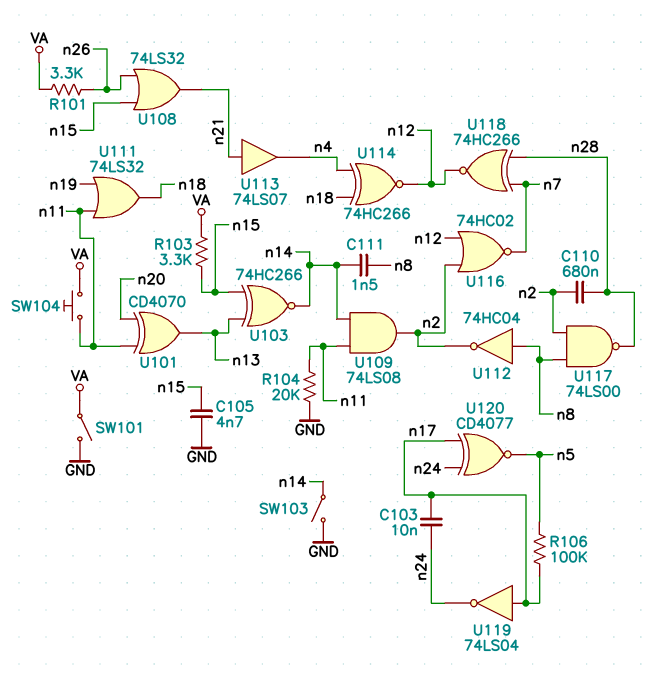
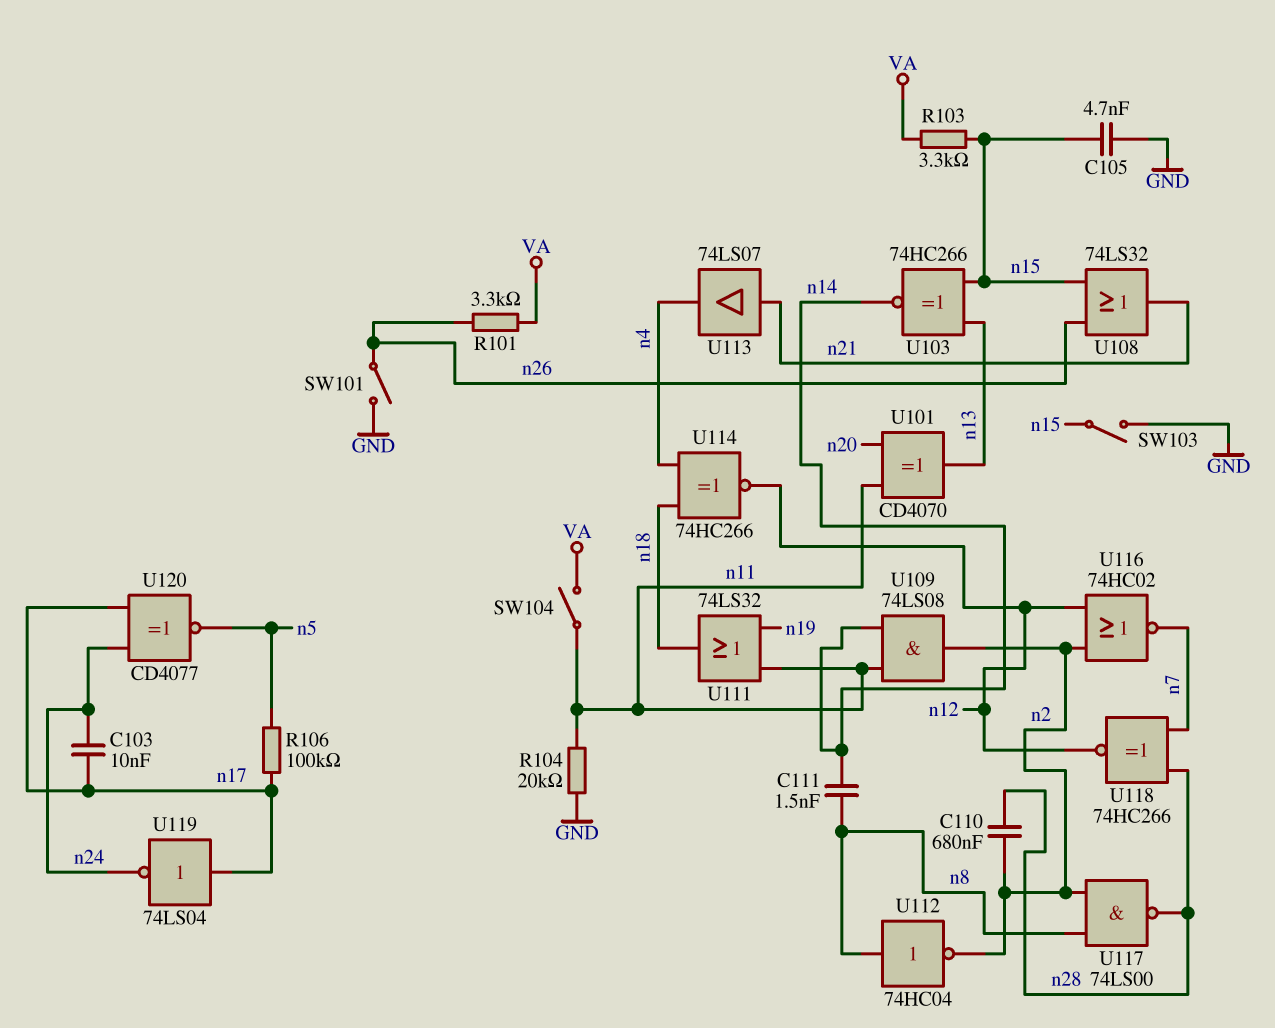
SW101: switch (GND, VA) -> switch (GND, n26)
SW103: switch (GND, n14) -> switch (GND, n15)
SW104: button (VA, n11) -> switch (VA, n11)

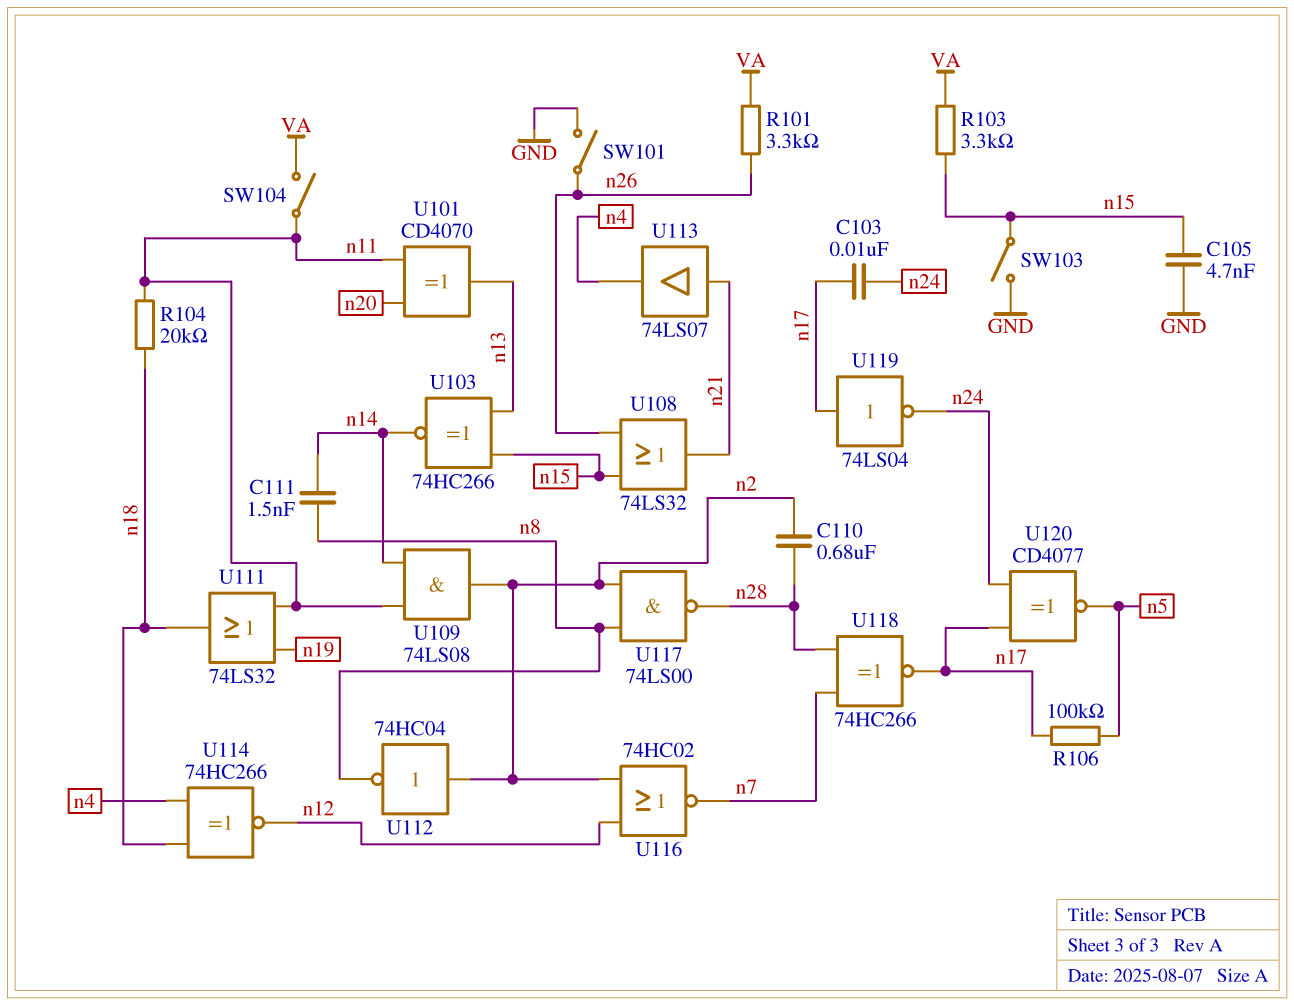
R104: 20k (GND, n11) -> 20k (n11, n18)
U112: NOT 74HC04 (in n8, out n2) -> NOT 74HC04 (in n2, out n8)
U118: XNOR 74HC266 (in n7, in n28, out n12) -> XNOR 74HC266 (in n7, in n28, out n17)

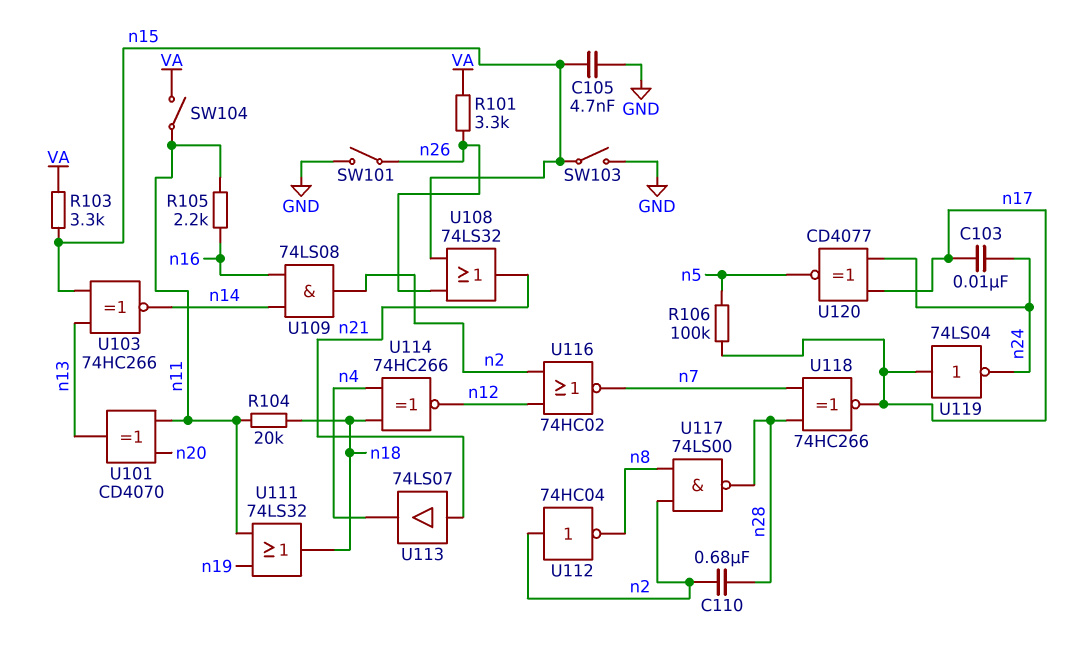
C111: 1.5nF (n8, n14) -> none
R105: none -> 2.2k (n11, n16)
U109: AND 74LS08 (in n11, in n14, out n2) -> AND 74LS08 (in n14, in n16, out n2)

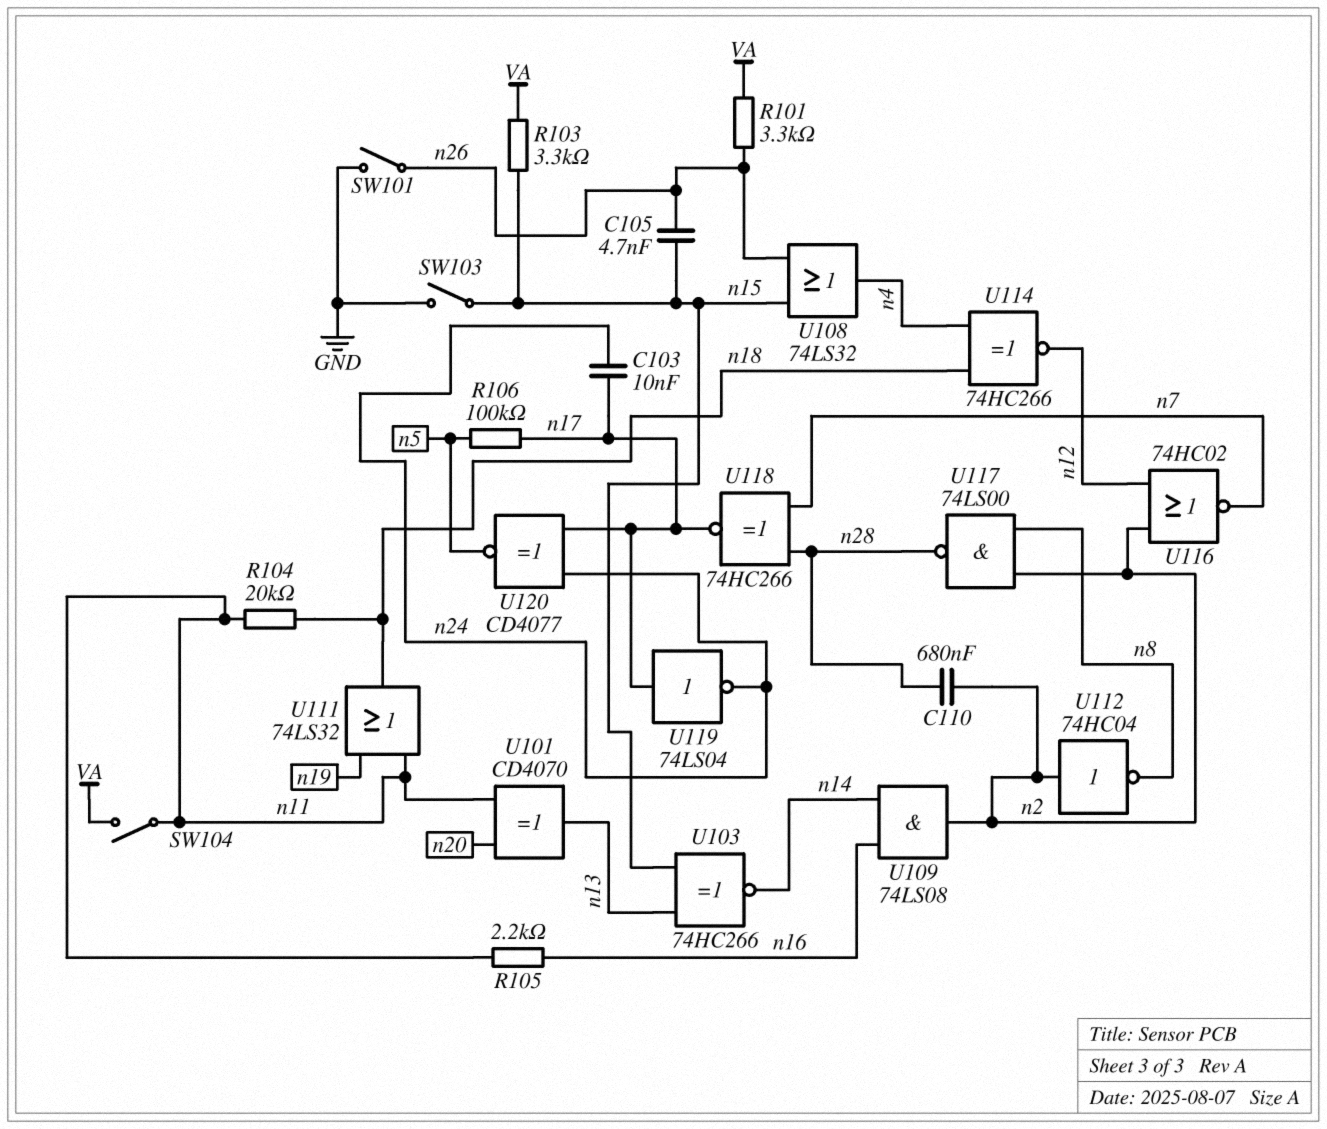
C105: 4.7nF (GND, n15) -> 4.7nF (n15, n26)
U108: OR 74LS32 (in n15, in n26, out n21) -> OR 74LS32 (in n15, in n26, out n4)
U113: buffer 74LS07 (in n21, out n4) -> none

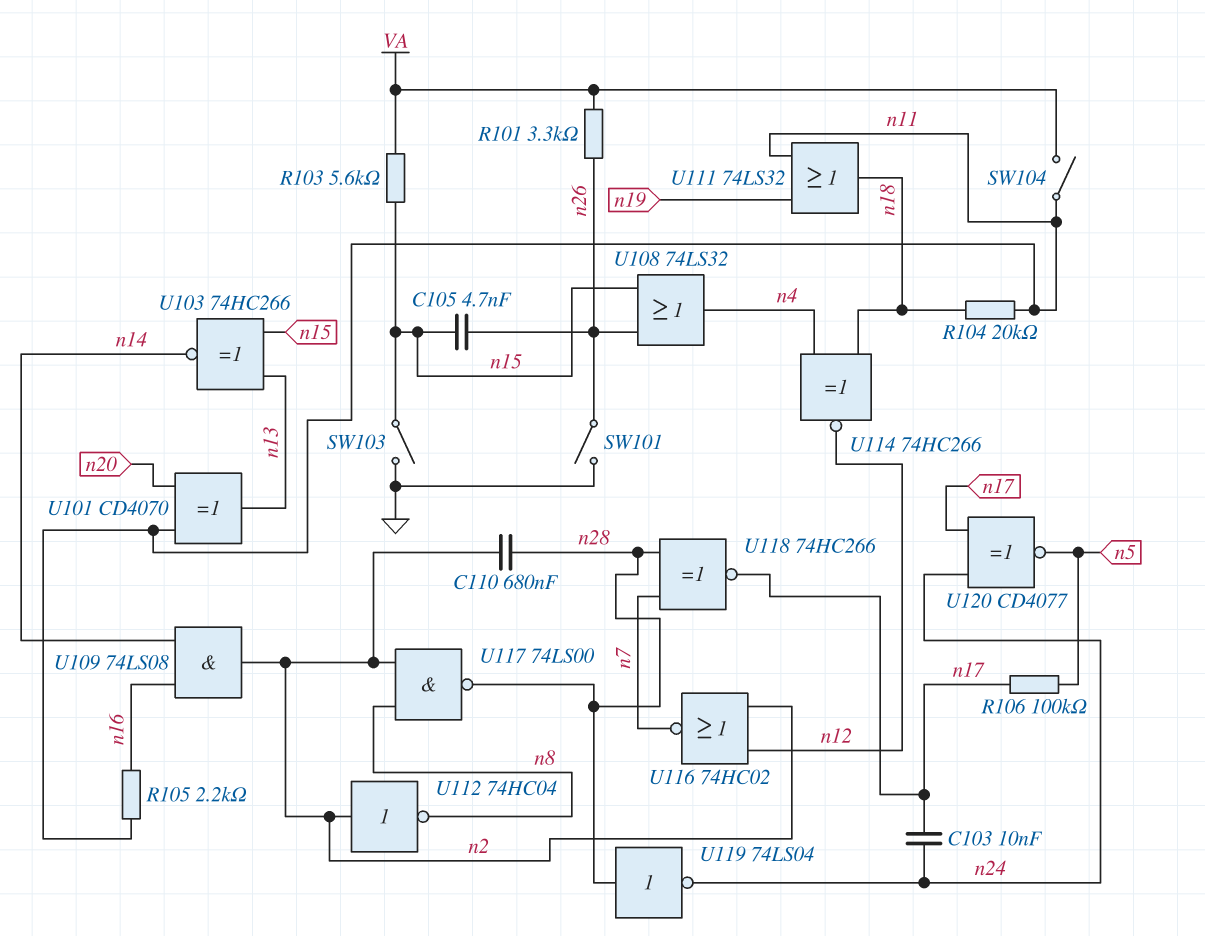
R103: 3.3k (VA, n15) -> 5.6k (VA, n15)
U119: NOT 74LS04 (in n17, out n24) -> NOT 74LS04 (in n28, out n24)

